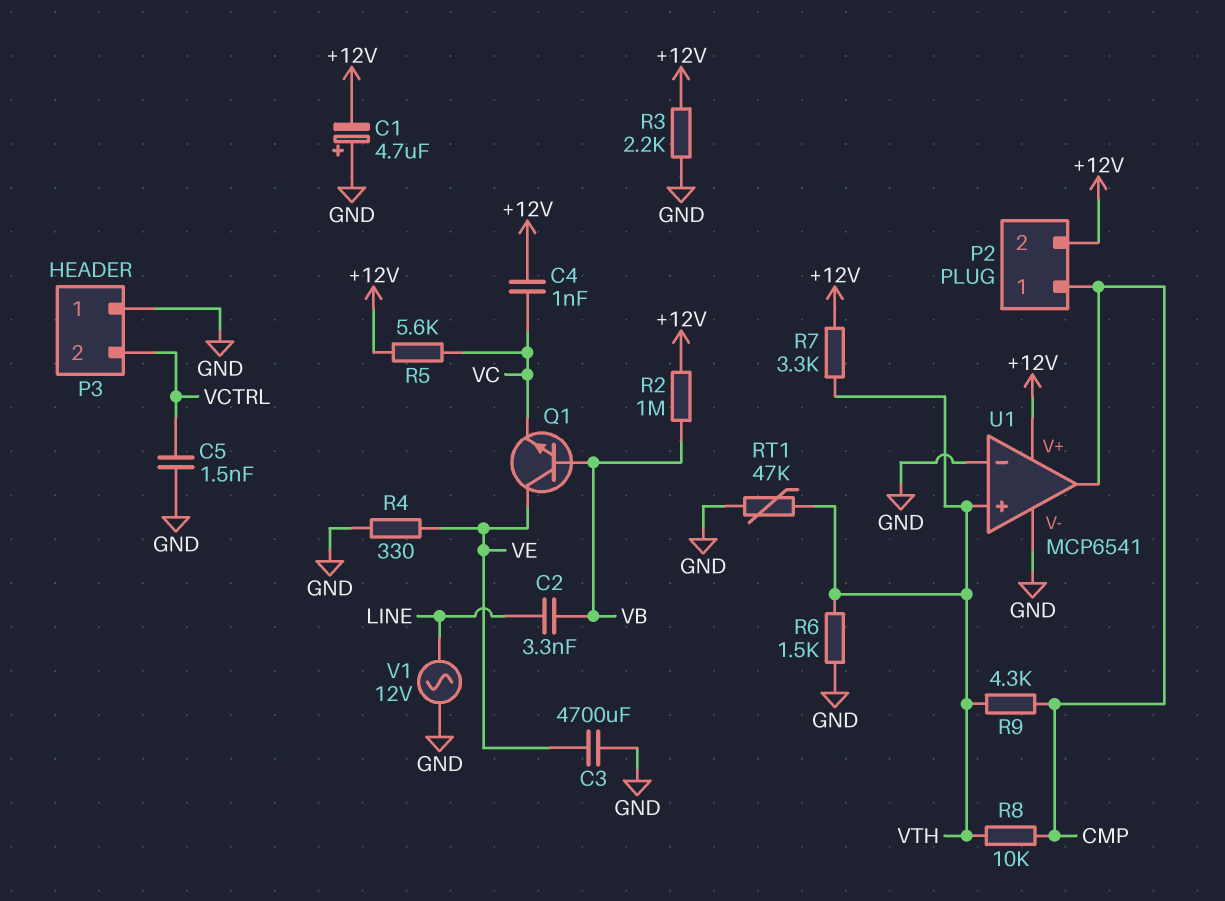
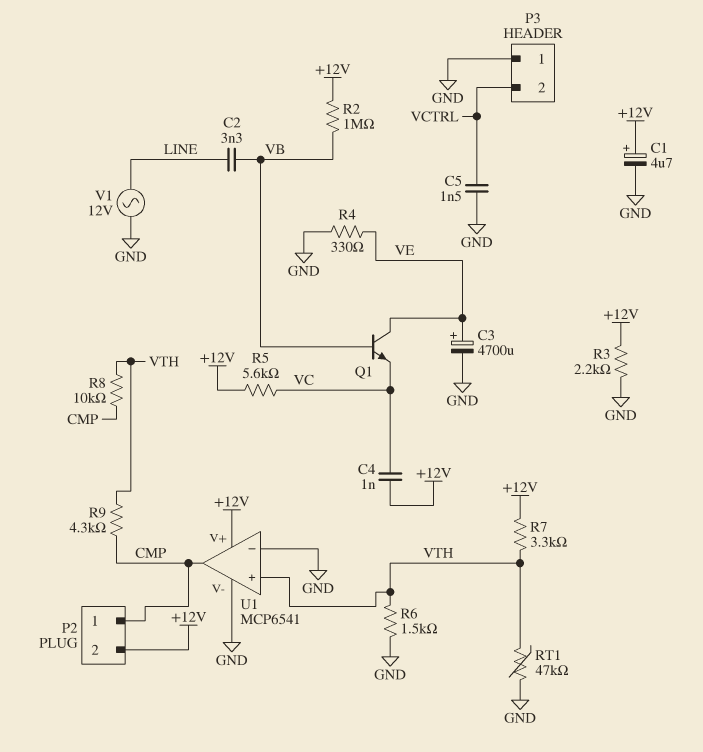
C1: 4.7uF (plus GND, minus +12V) -> 4.7uF (plus +12V, minus GND)
C3: 4700uF (GND, VE) -> 4700uF (plus VE, minus GND)

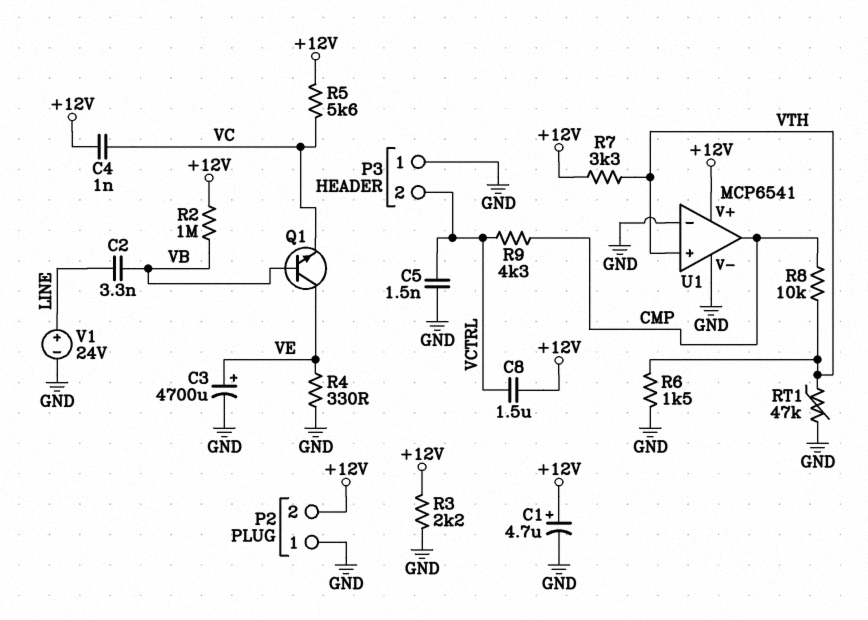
C8: none -> 1.5uF (+12V, VCTRL)
P2 pin 1: CMP -> GND
R9: 4.3k (CMP, VTH) -> 4.3k (CMP, VCTRL)
V1: AC 12V (GND, LINE) -> 24V (plus LINE, minus GND)

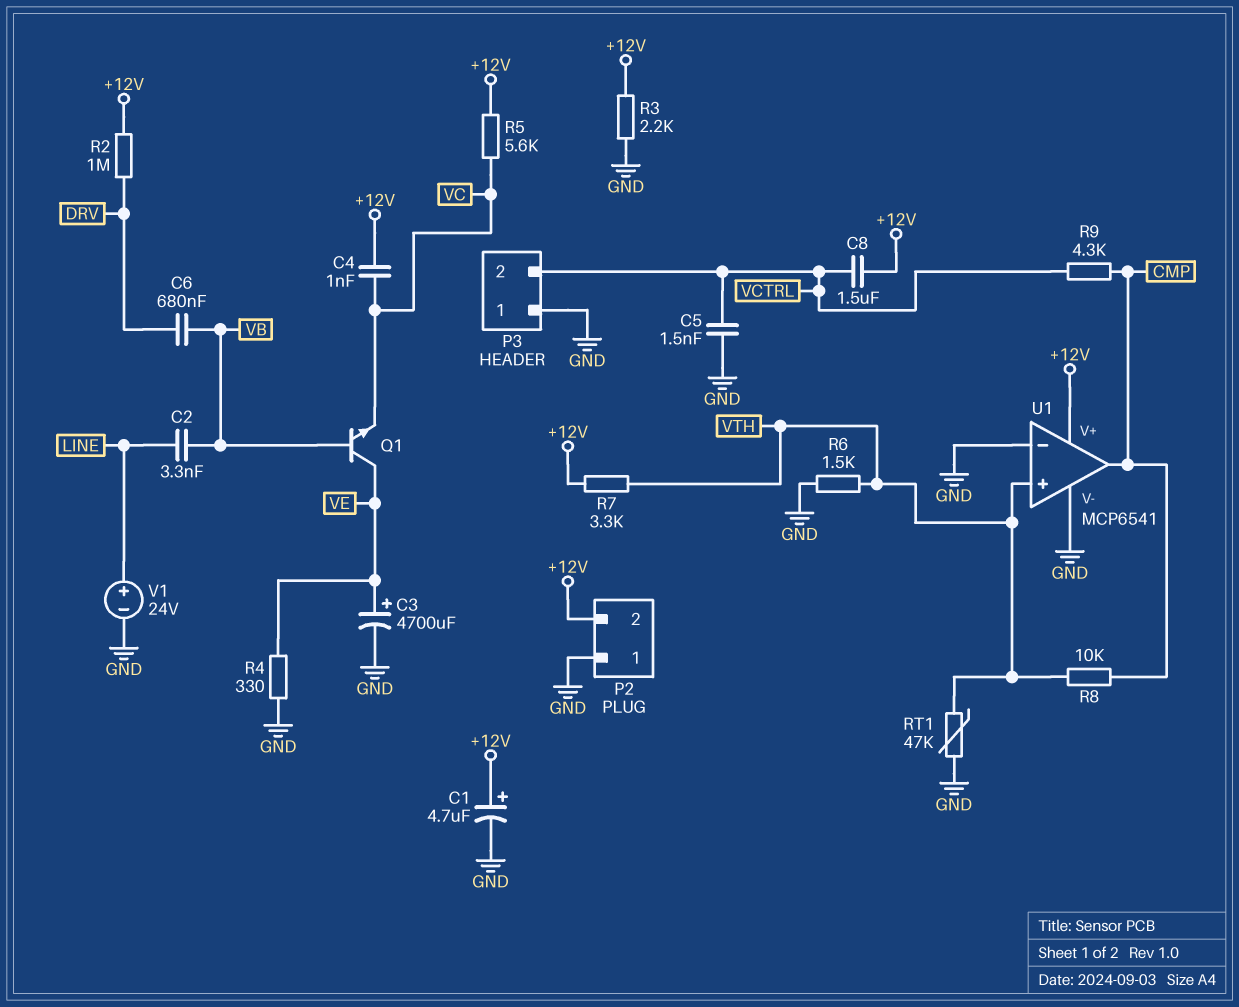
C6: none -> 680nF (DRV, VB)
R2: 1M (+12V, VB) -> 1M (+12V, DRV)

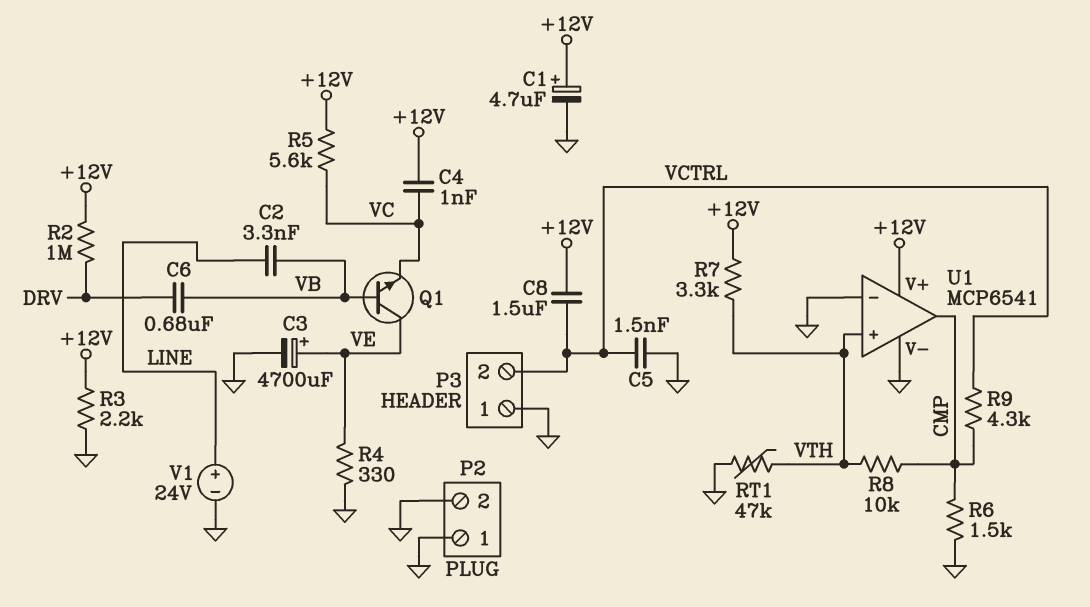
P2 pin 2: +12V -> GND
R6: 1.5k (GND, VTH) -> 1.5k (CMP, GND)

